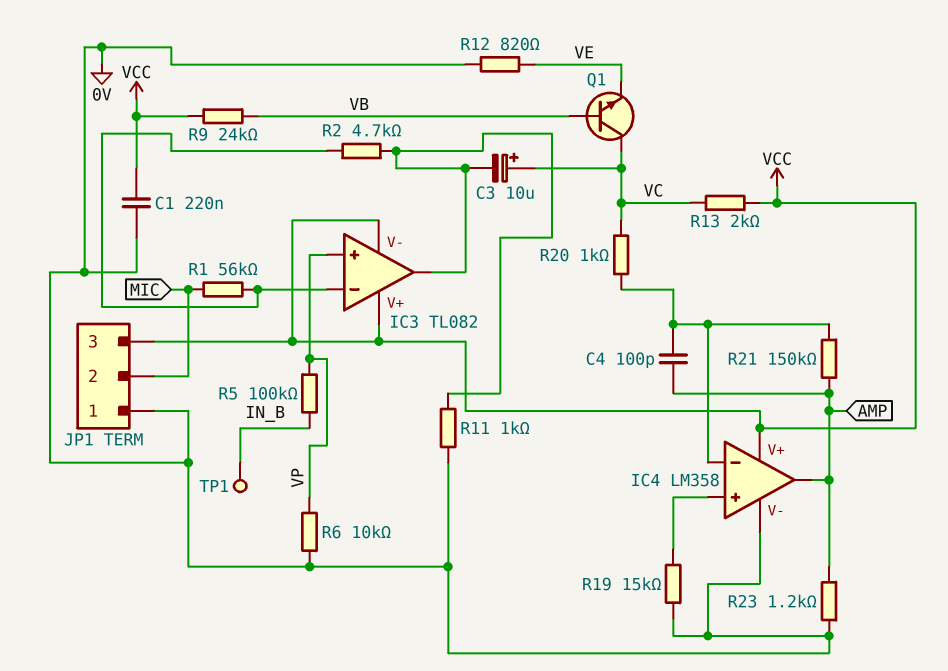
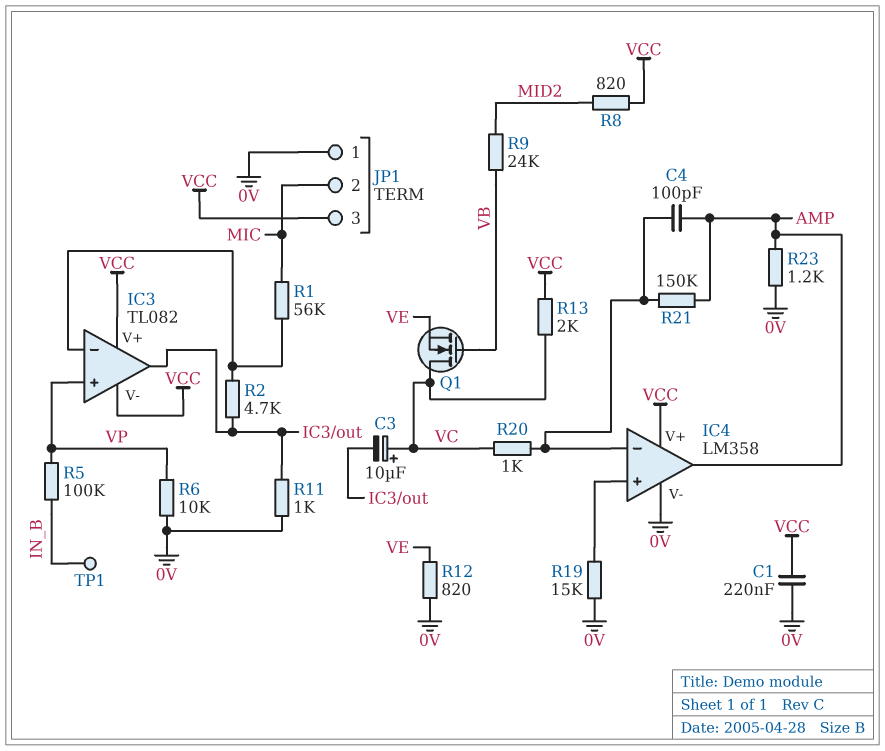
Q1: NPN (B VB, C VC, E VE) -> NMOS (G VB, D VC, S VE)
R8: none -> 820 (MID2, VCC)
R9: 24k (VB, VCC) -> 24k (MID2, VB)

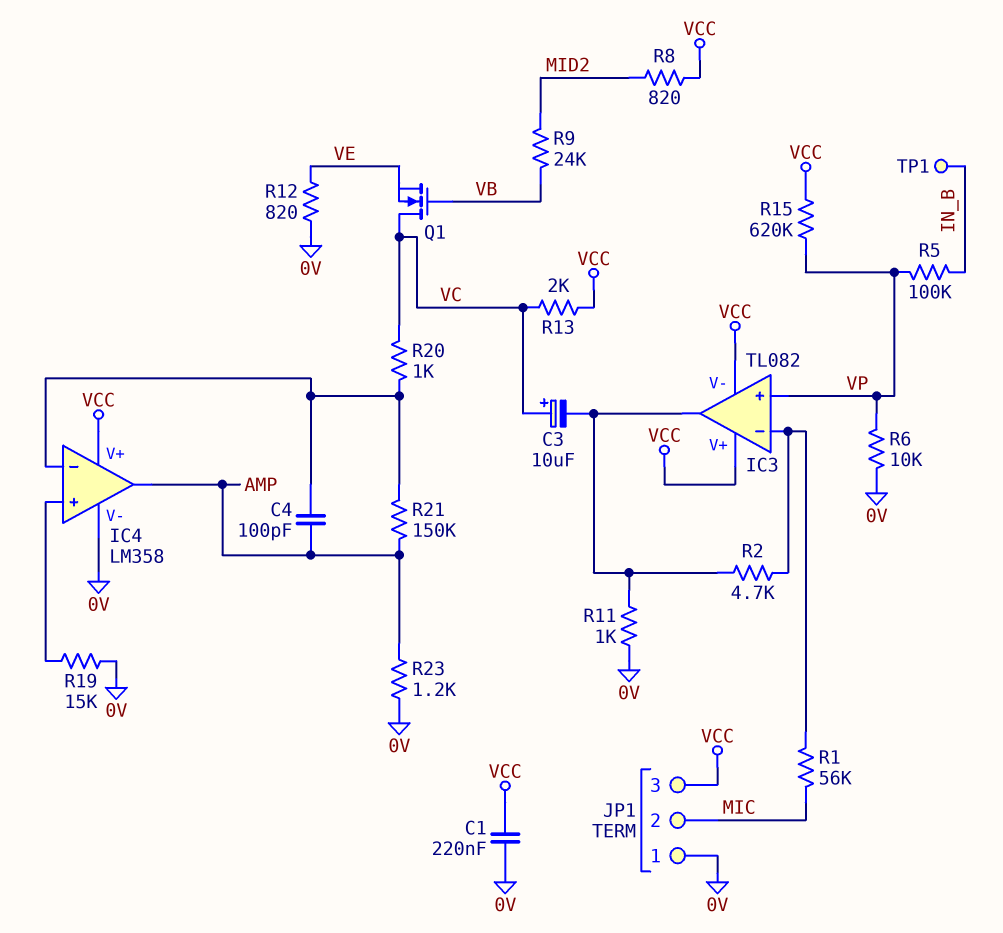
R15: none -> 620k (VCC, VP)

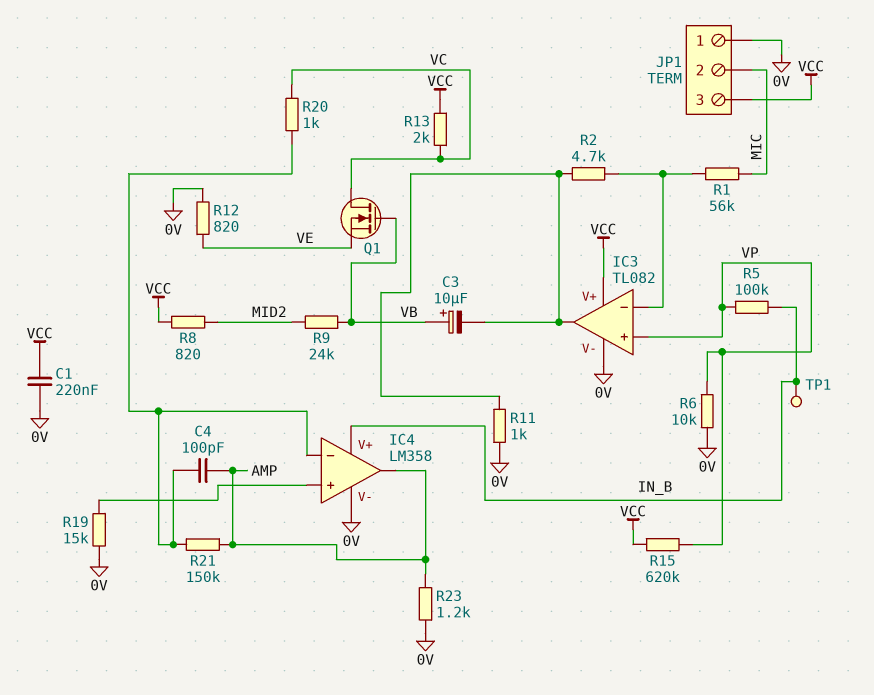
C3: 10uF (plus VC, minus IC3/out) -> 10uF (plus VB, minus IC3/out)
IC3 pin V-: VCC -> 0V
IC4 pin V+: VCC -> IN_B

